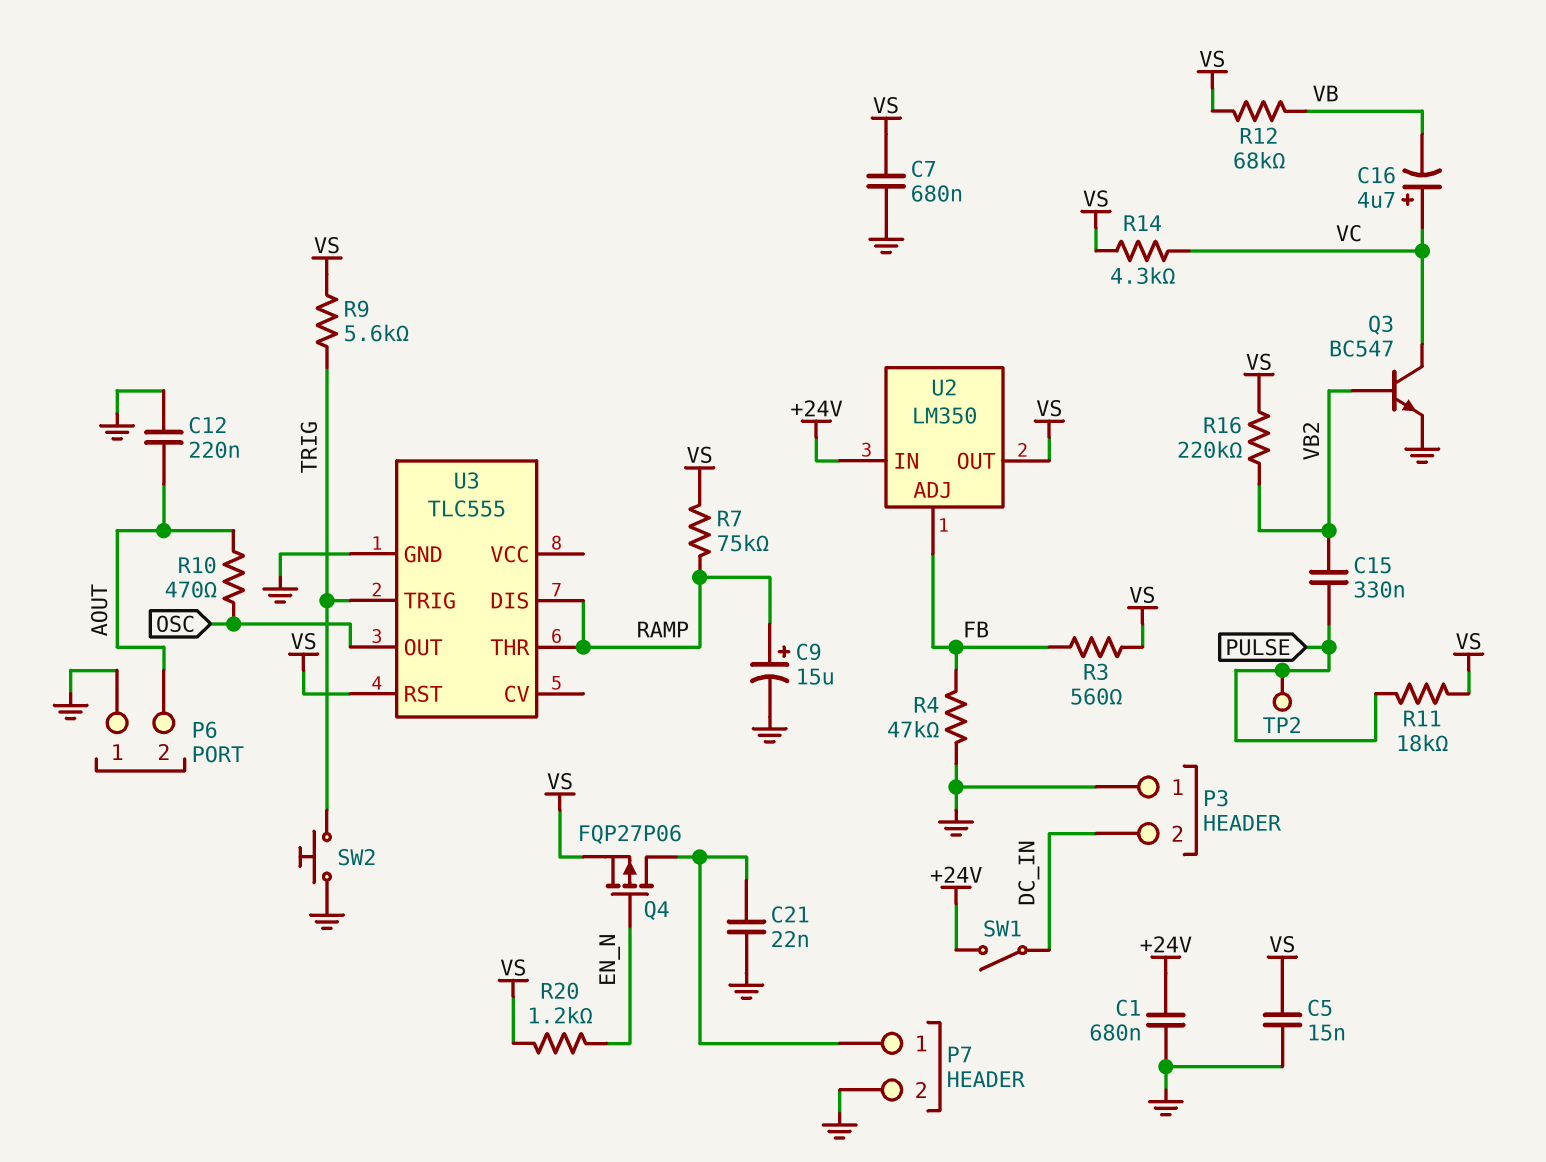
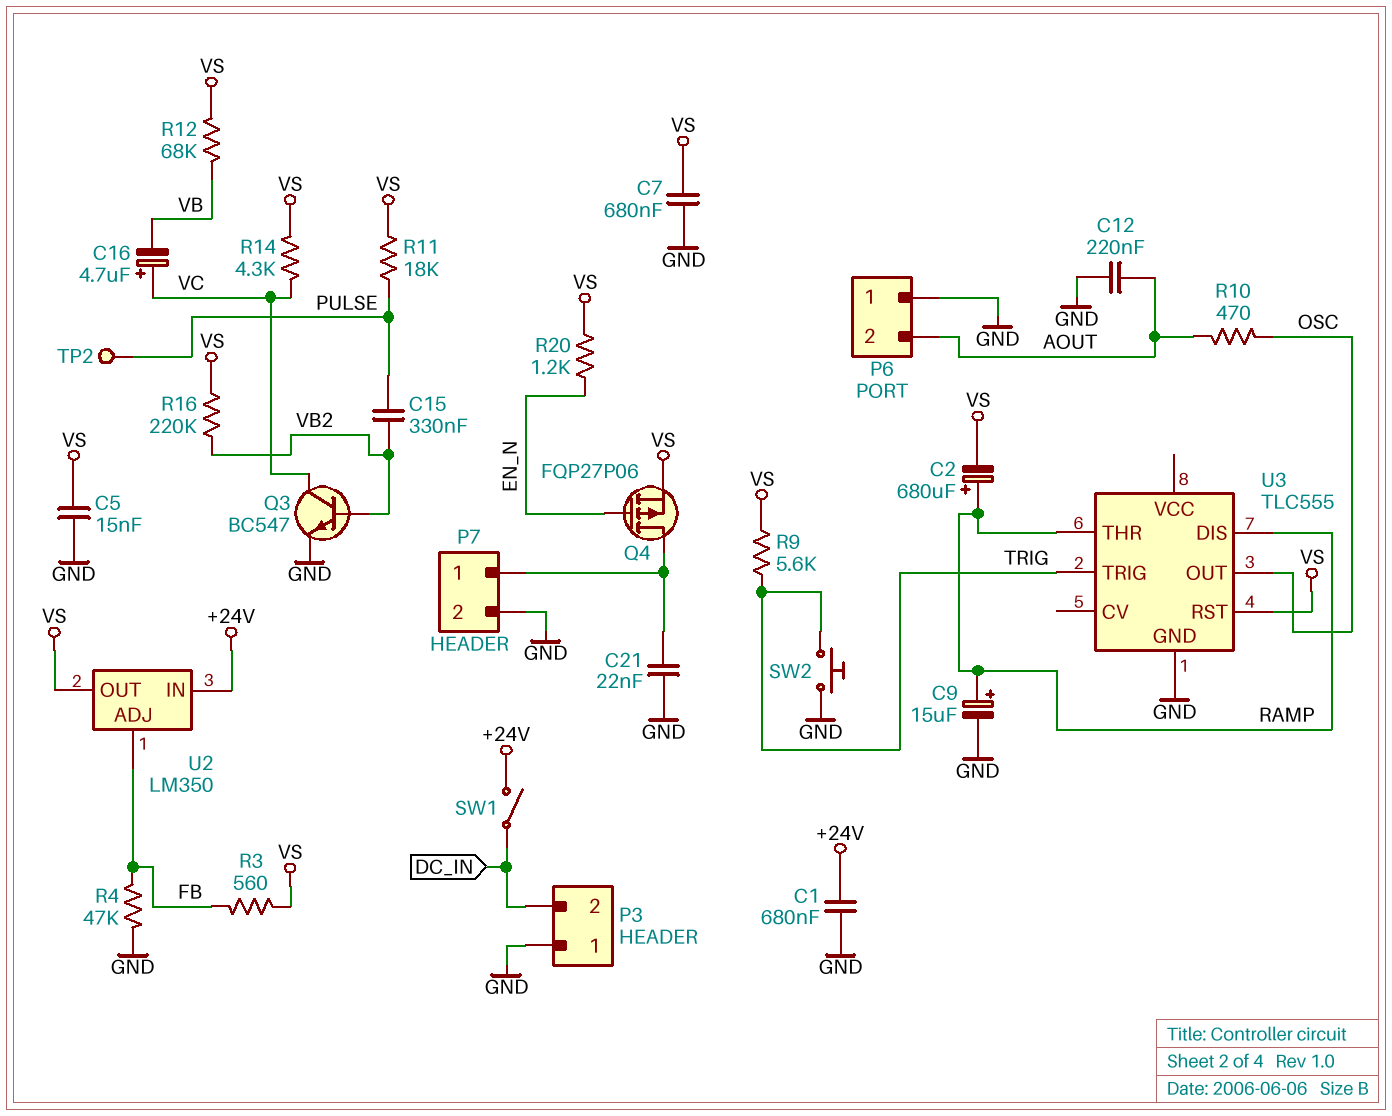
C2: none -> 680uF (plus RAMP, minus VS)
R7: 75k (RAMP, VS) -> none

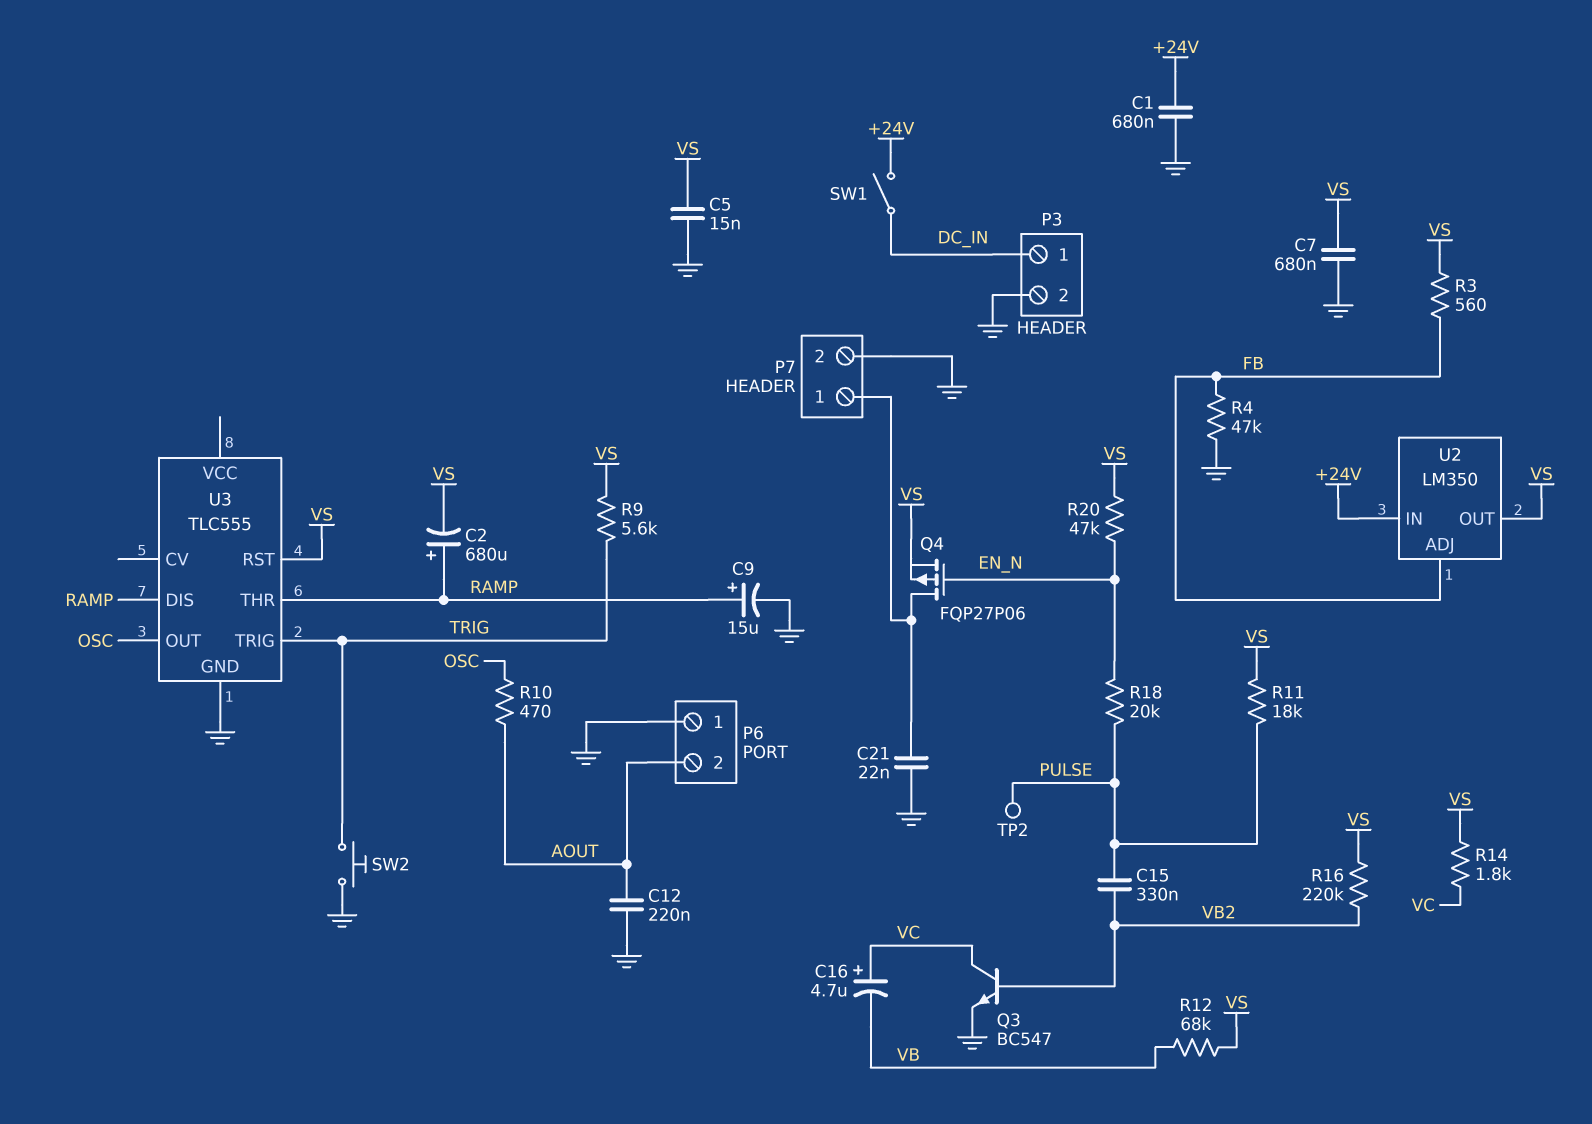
P3 pin 1: GND -> DC_IN
P3 pin 2: DC_IN -> GND
R14: 4.3k (VC, VS) -> 1.8k (VC, VS)
R18: none -> 20k (EN_N, PULSE)
R20: 1.2k (EN_N, VS) -> 47k (EN_N, VS)

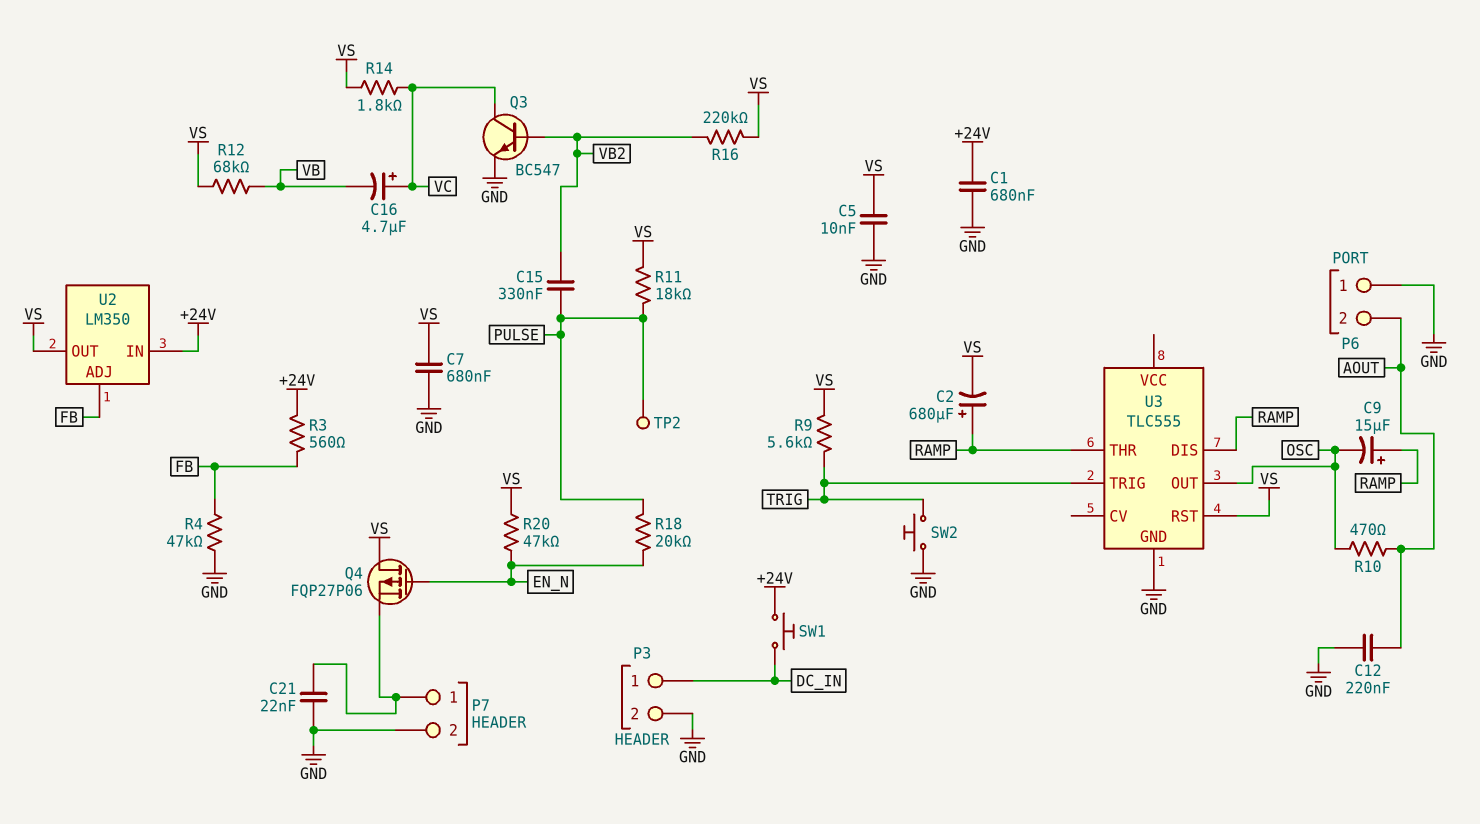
C5: 15nF (GND, VS) -> 10nF (GND, VS)
C9: 15uF (plus RAMP, minus GND) -> 15uF (plus RAMP, minus OSC)
Q4: PMOS FQP27P06 (G EN_N, D P7/1, S VS) -> PMOS FQP27P06 (G EN_N, D VS, S P7/1)
R3: 560 (FB, VS) -> 560 (+24V, FB)
SW1: switch (+24V, DC_IN) -> button (+24V, DC_IN)

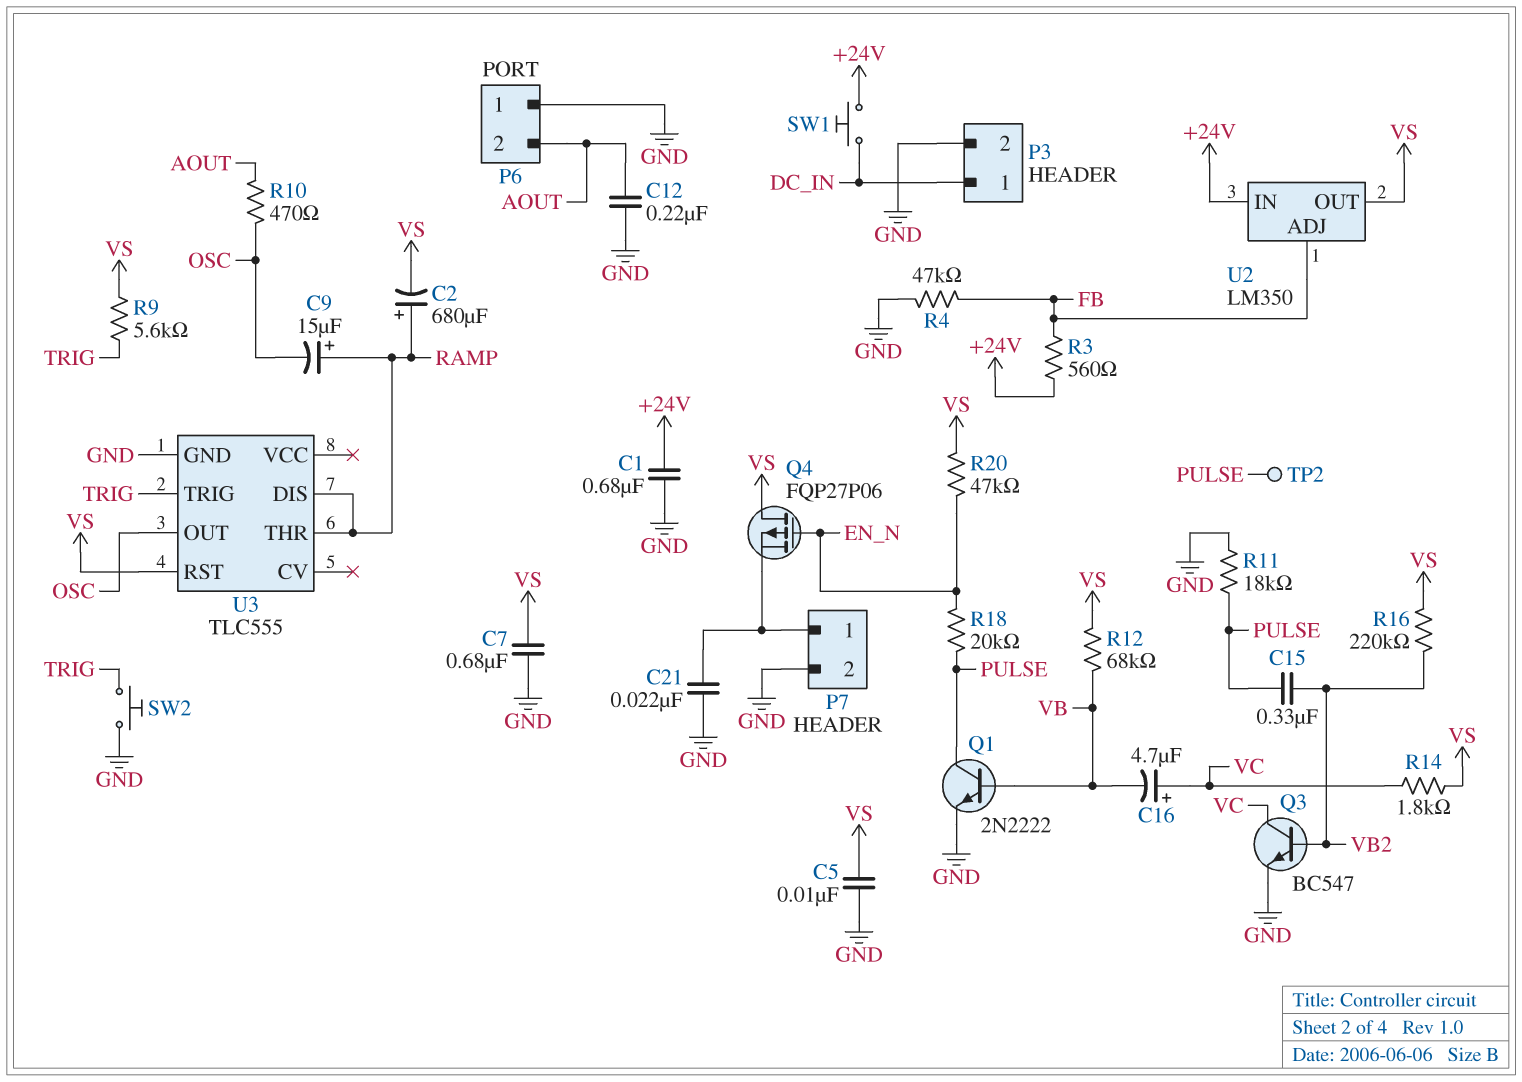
Q1: none -> NPN 2N2222 (B VB, C PULSE, E GND)
R11: 18k (PULSE, VS) -> 18k (GND, PULSE)

